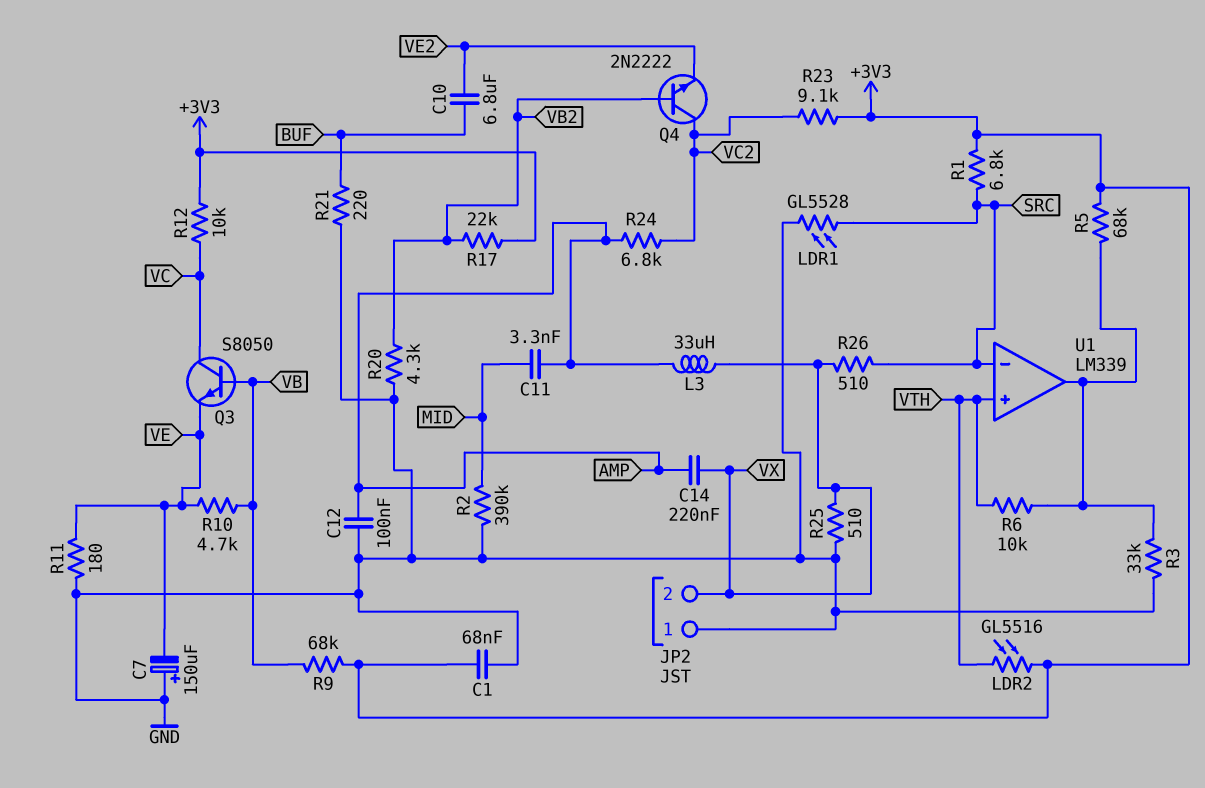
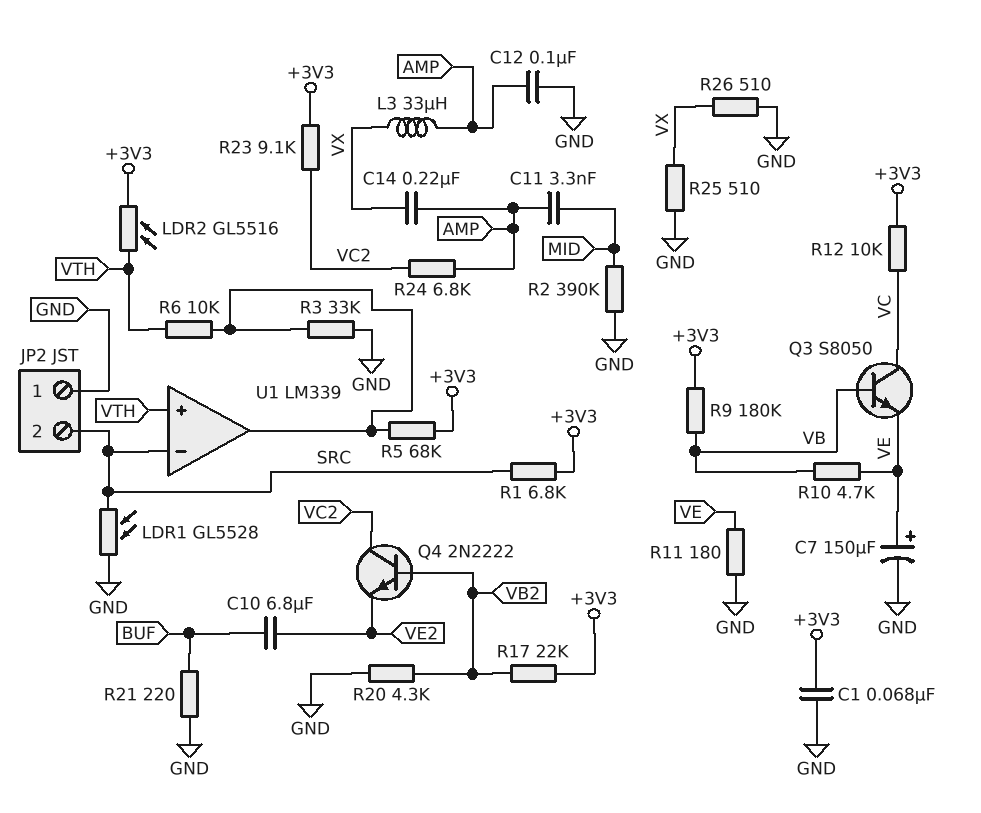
C7: 150uF (plus GND, minus VE) -> 150uF (plus VE, minus GND)
JP2 pin 2: VX -> SRC
R9: 68k (+3V3, VB) -> 180k (+3V3, VB)
R26: 510 (SRC, VX) -> 510 (GND, VX)

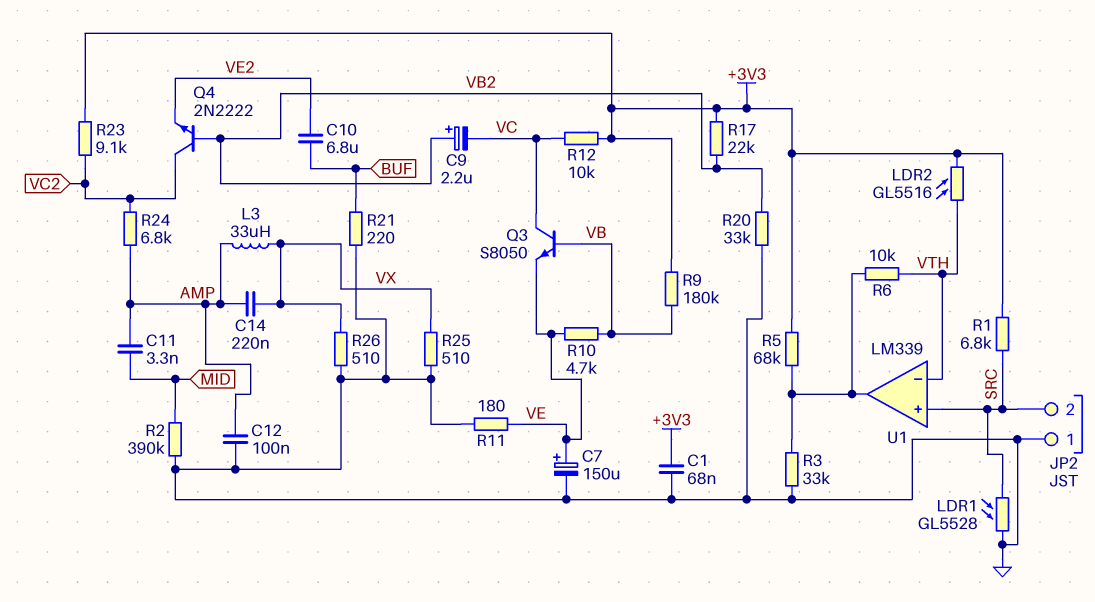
C9: none -> 2.2uF (plus VB2, minus VC)
R20: 4.3k (GND, VB2) -> 33k (GND, VB2)
U1 pin in+: VTH -> SRC
U1 pin in-: SRC -> VTH

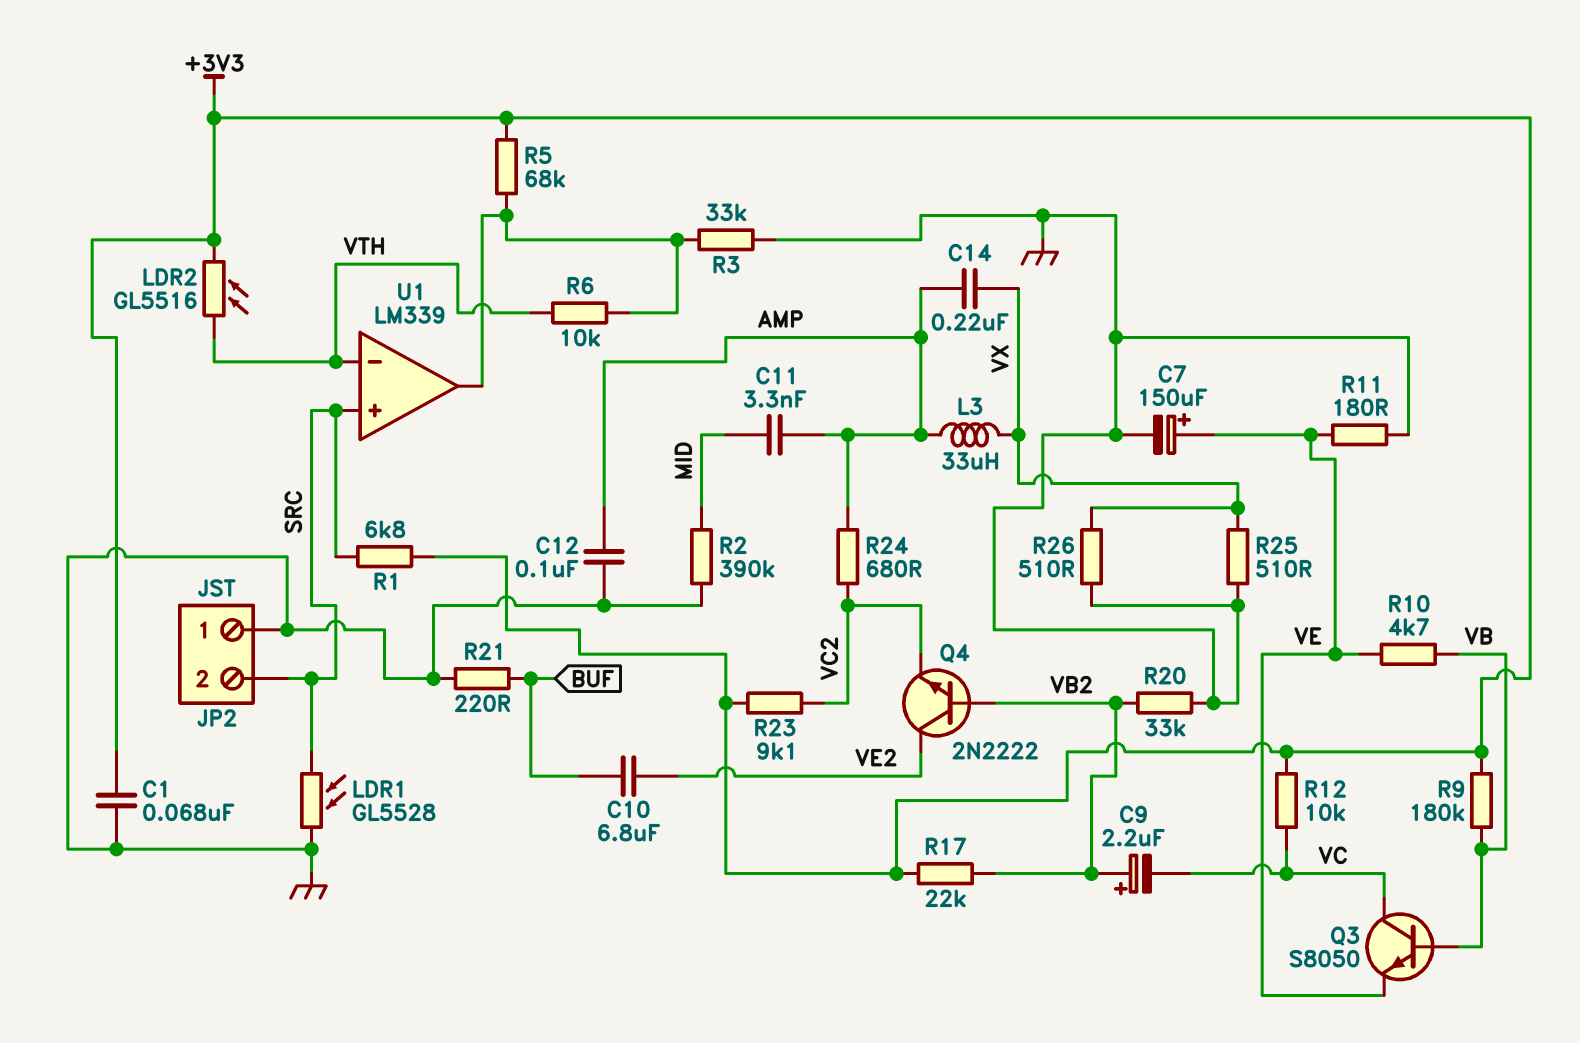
Q4: NPN 2N2222 (B VB2, C VC2, E VE2) -> NPN 2N2222 (B VB2, C VE2, E VC2)
R24: 6.8k (AMP, VC2) -> 680 (AMP, VC2)

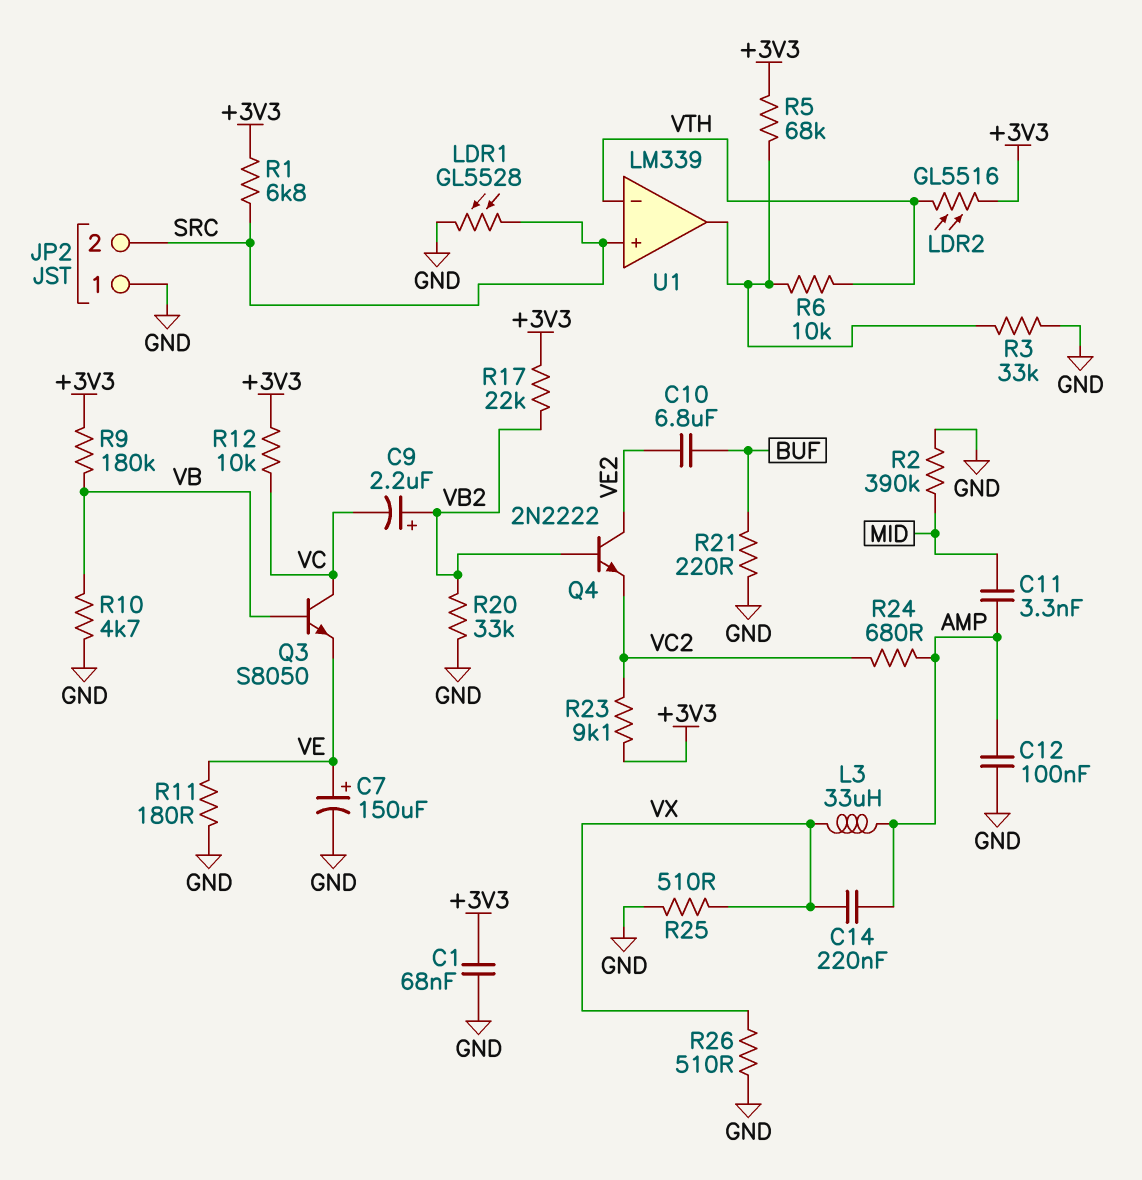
R10: 4.7k (VB, VE) -> 4.7k (GND, VB)

